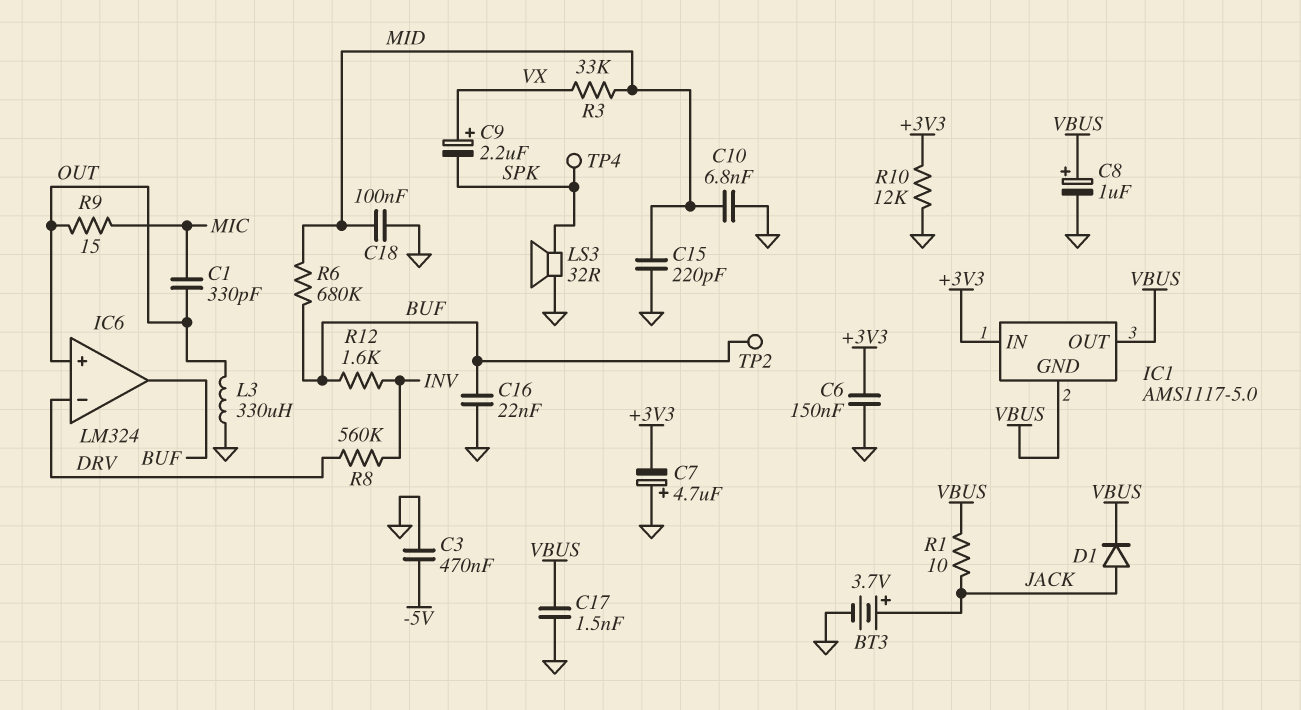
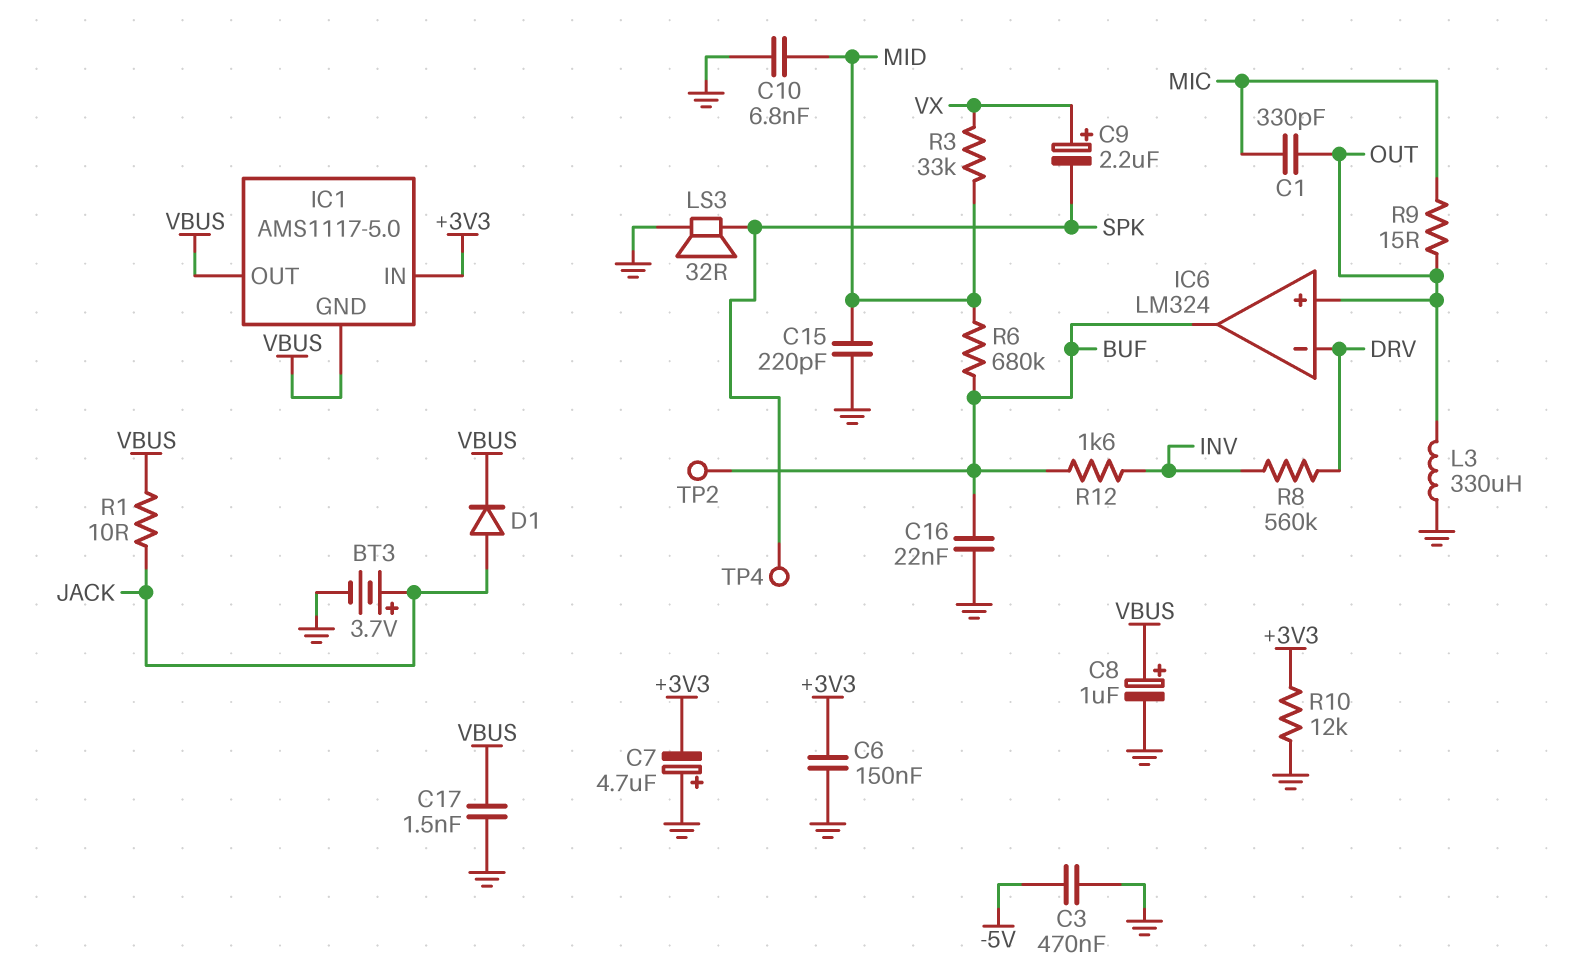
C18: 100nF (GND, MID) -> none

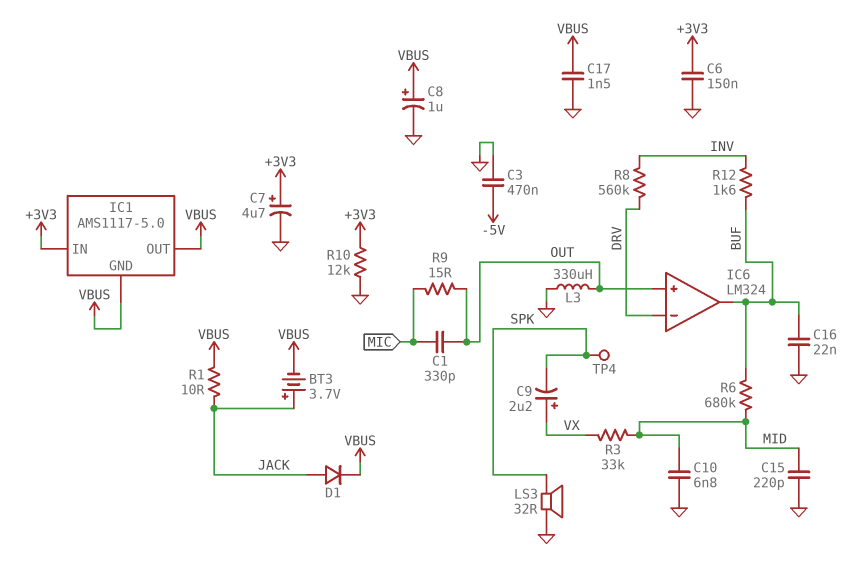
BT3: 3.7V (plus JACK, minus GND) -> 3.7V (plus JACK, minus VBUS)
C7: 4.7uF (plus GND, minus +3V3) -> 4.7uF (plus +3V3, minus GND)
TP2: test point (BUF) -> none

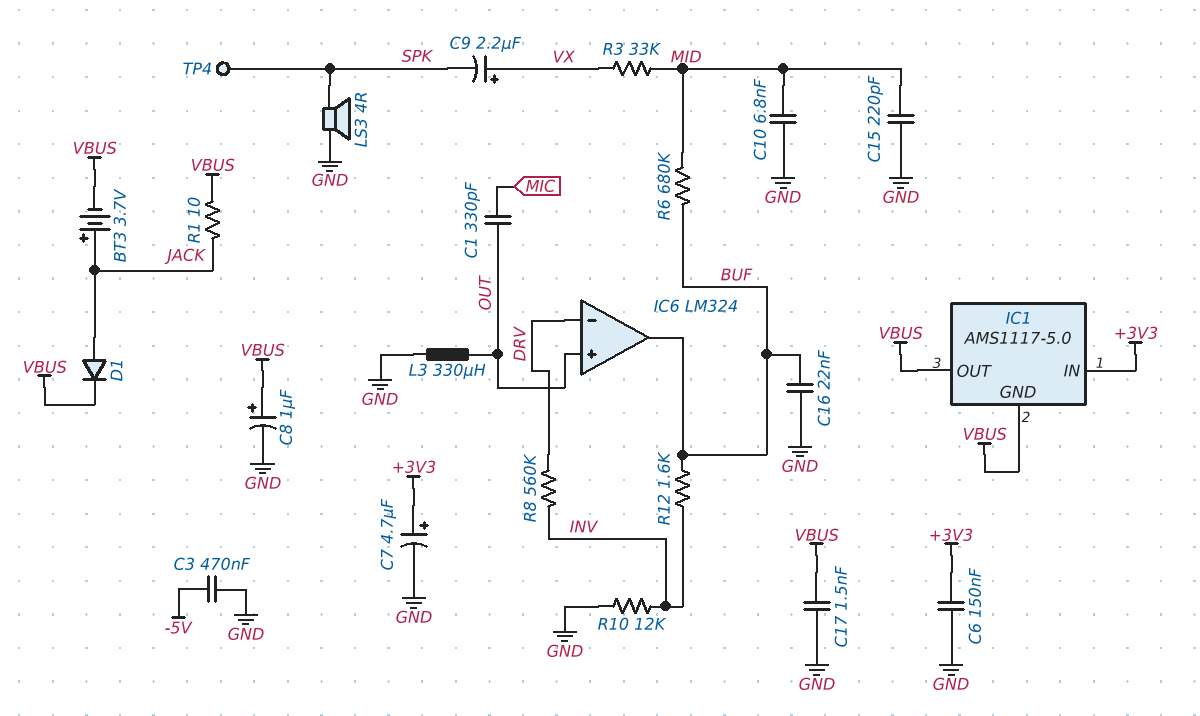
LS3: speaker 32R (GND, SPK) -> speaker 4R (GND, SPK)
R9: 15 (MIC, OUT) -> none
R10: 12k (+3V3, GND) -> 12k (GND, INV)

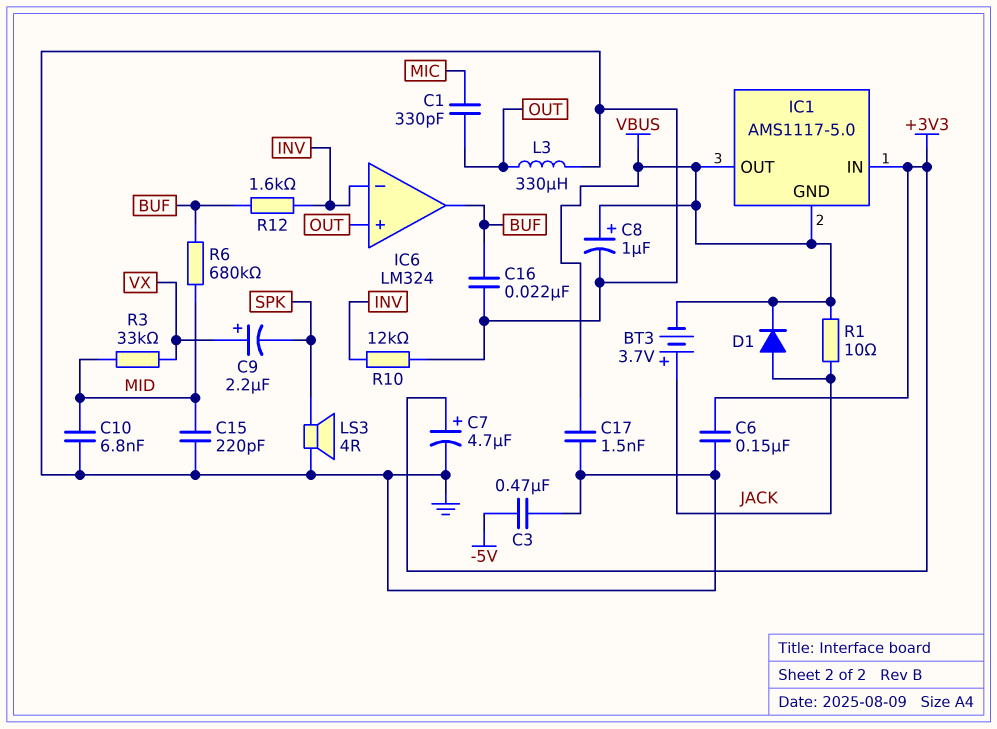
IC6 pin in-: DRV -> INV
R8: 560k (DRV, INV) -> none
TP4: test point (SPK) -> none

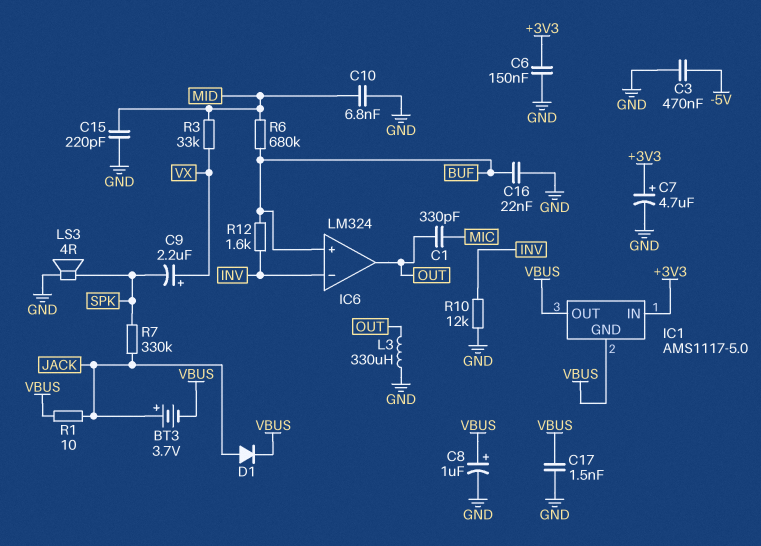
IC6 pin in+: OUT -> BUF
IC6 pin out: BUF -> OUT
R7: none -> 330k (JACK, SPK)

